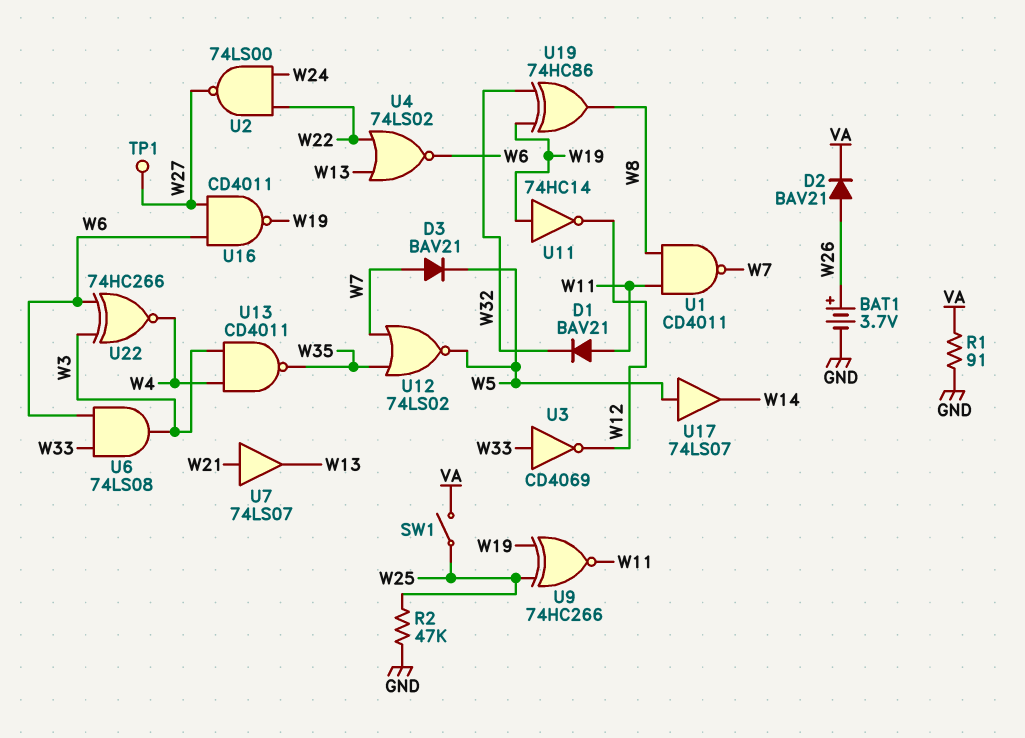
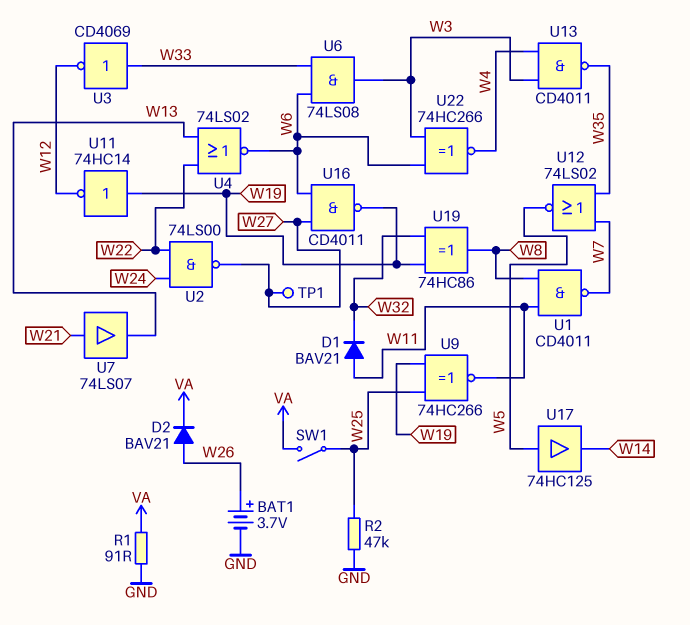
D3: diode BAV21 (A W7, K W5) -> none
U17: buffer 74LS07 (in W5, out W14) -> buffer 74HC125 (in W5, out W14)

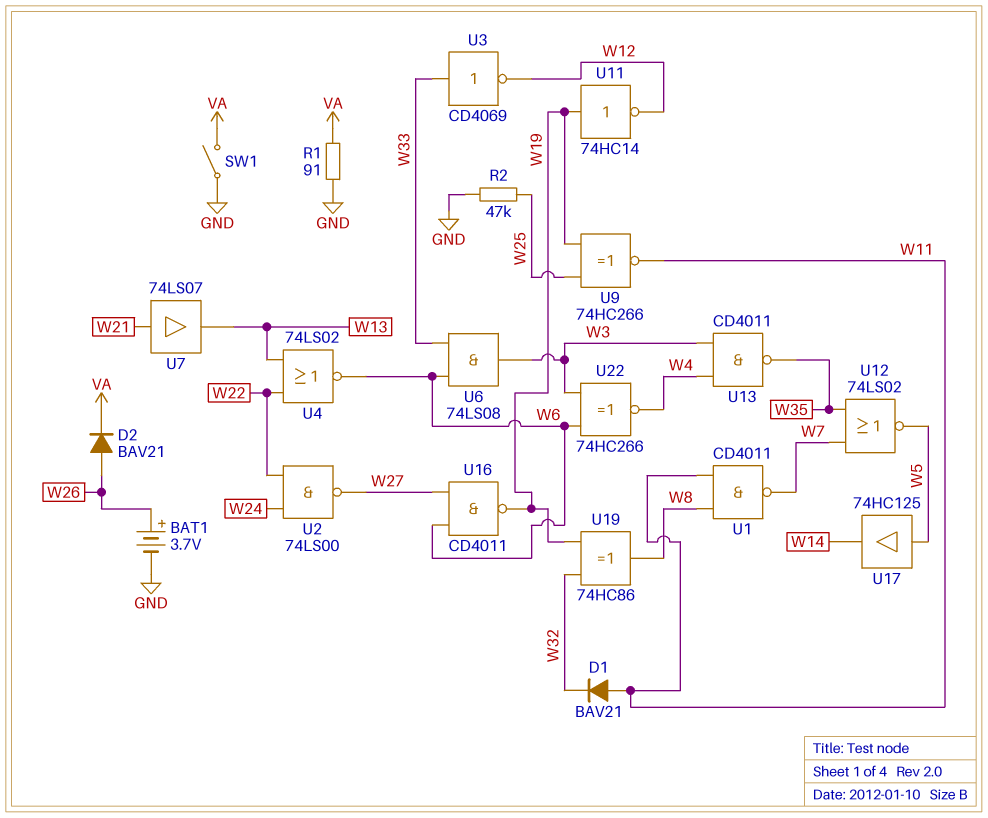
SW1: switch (VA, W25) -> switch (GND, VA)
TP1: test point (W27) -> none

